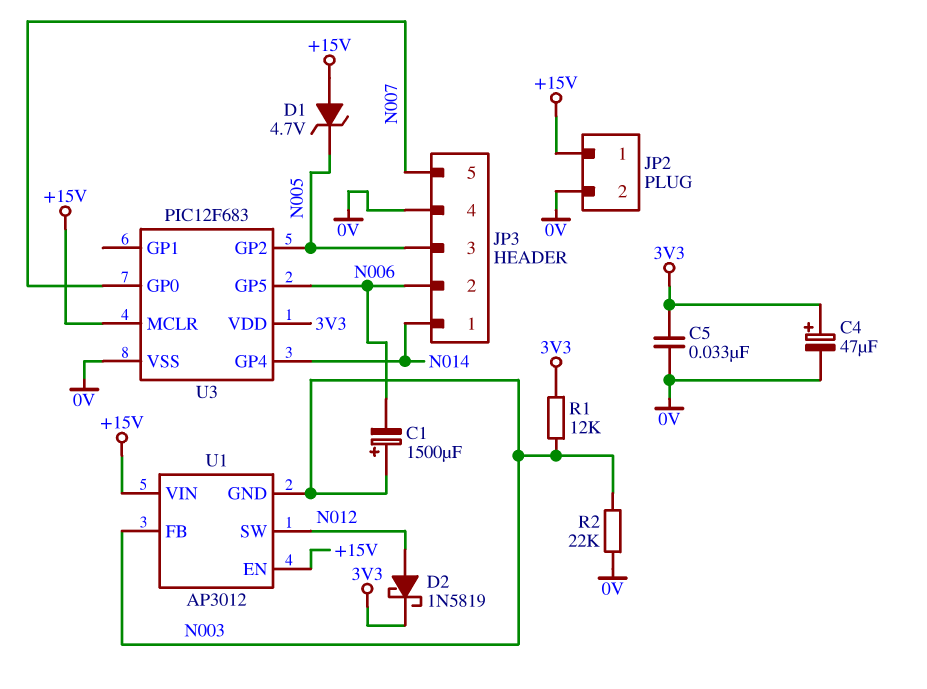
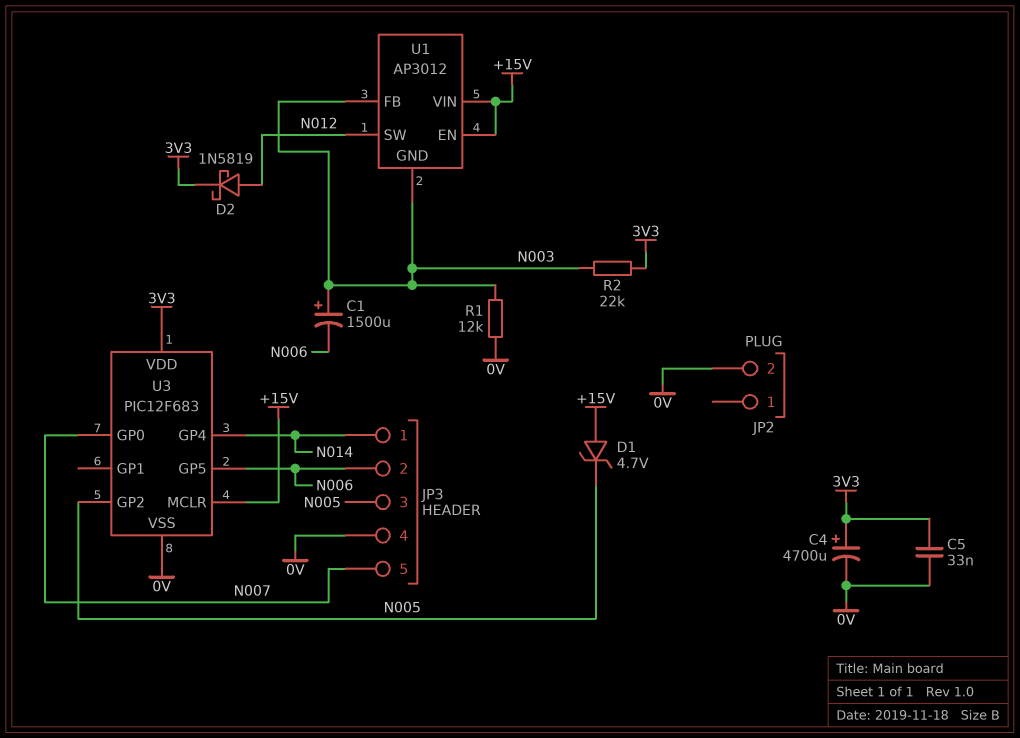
C4: 47uF (plus 3V3, minus 0V) -> 4700uF (plus 3V3, minus 0V)
JP2 pin 1: +15V -> none
R1: 12k (3V3, N003) -> 12k (0V, N003)
R2: 22k (0V, N003) -> 22k (3V3, N003)

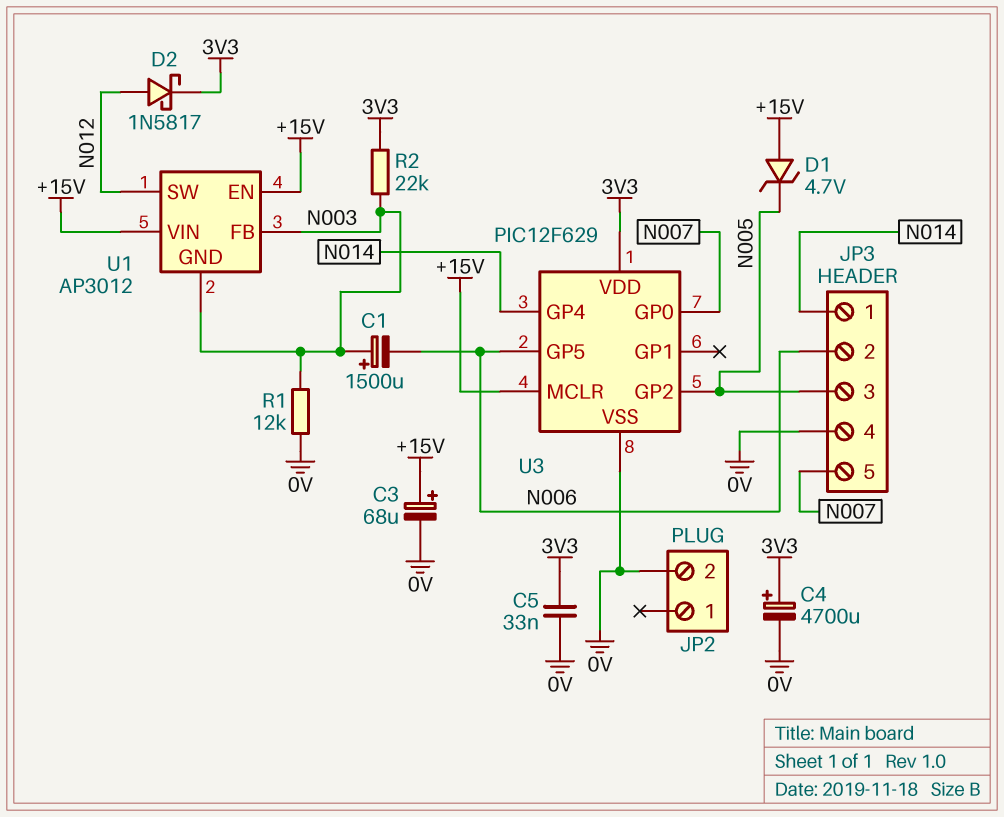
C3: none -> 68uF (plus +15V, minus 0V)
D2: schottky 1N5819 (A N012, K 3V3) -> schottky 1N5817 (A N012, K 3V3)
U3: PIC12F683 -> PIC12F629

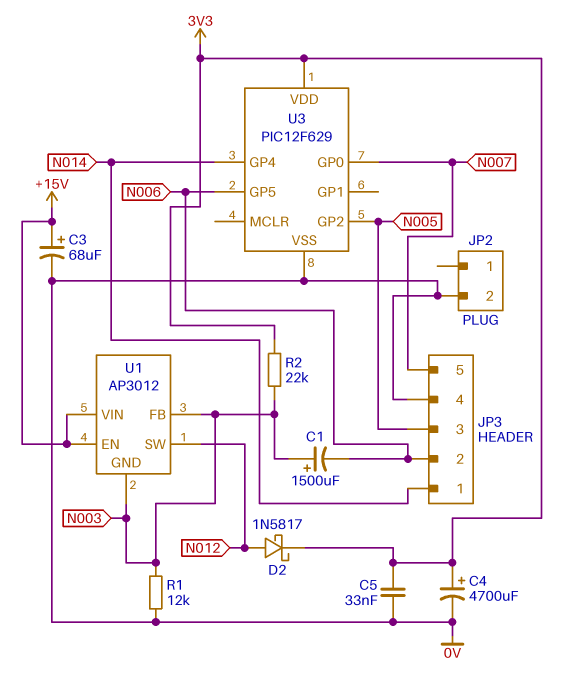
D1: zener 4.7V (A +15V, K N005) -> none
U3 pin MCLR: +15V -> none

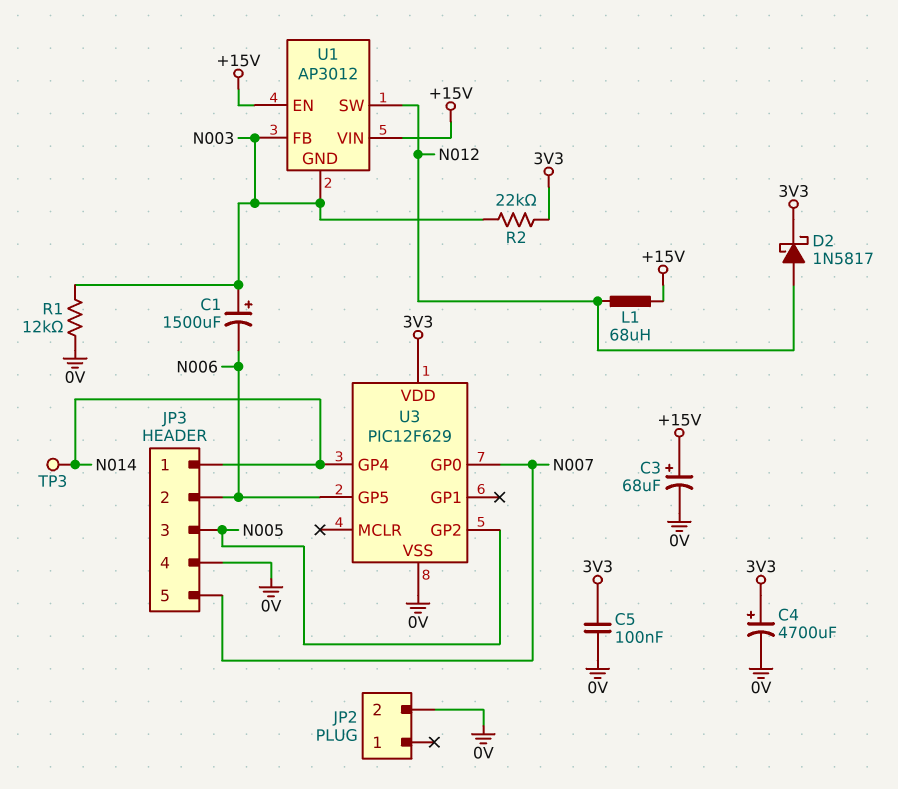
C5: 33nF (0V, 3V3) -> 100nF (0V, 3V3)
L1: none -> 68uH (+15V, N012)
TP3: none -> test point (N014)

